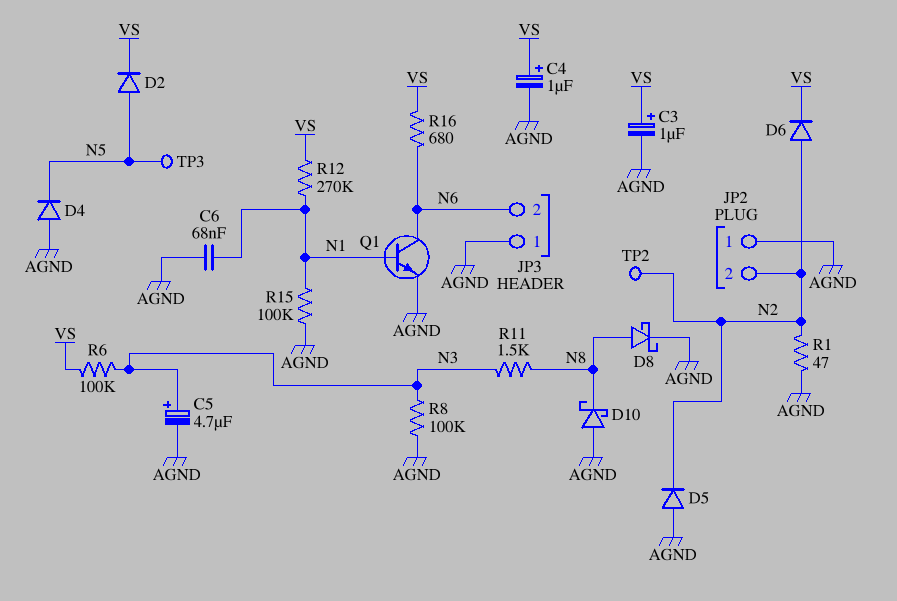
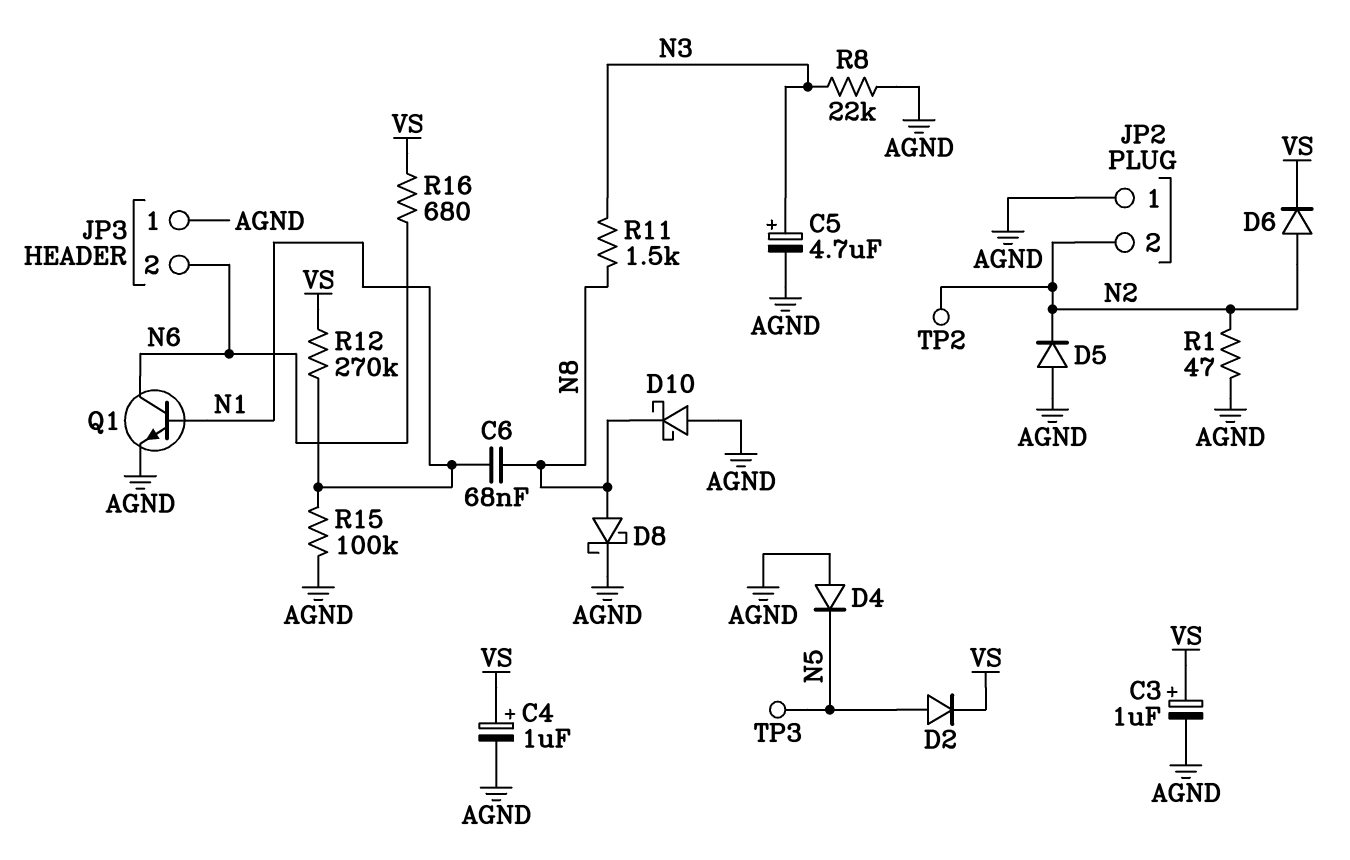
C6: 68nF (AGND, N1) -> 68nF (N1, N8)
R6: 100k (N3, VS) -> none
R8: 100k (AGND, N3) -> 22k (AGND, N3)

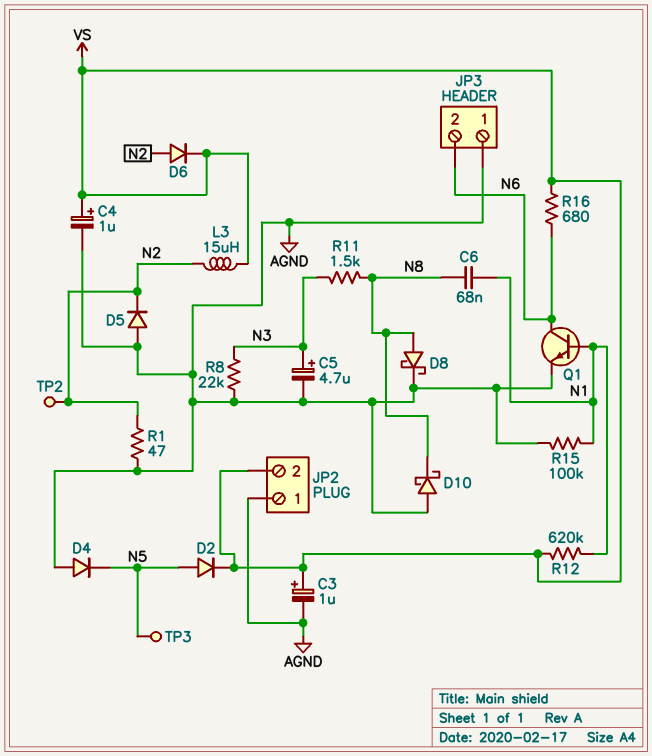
JP2 pin 2: N2 -> VS
L3: none -> 15uH (N2, VS)
R12: 270k (N1, VS) -> 620k (N1, VS)

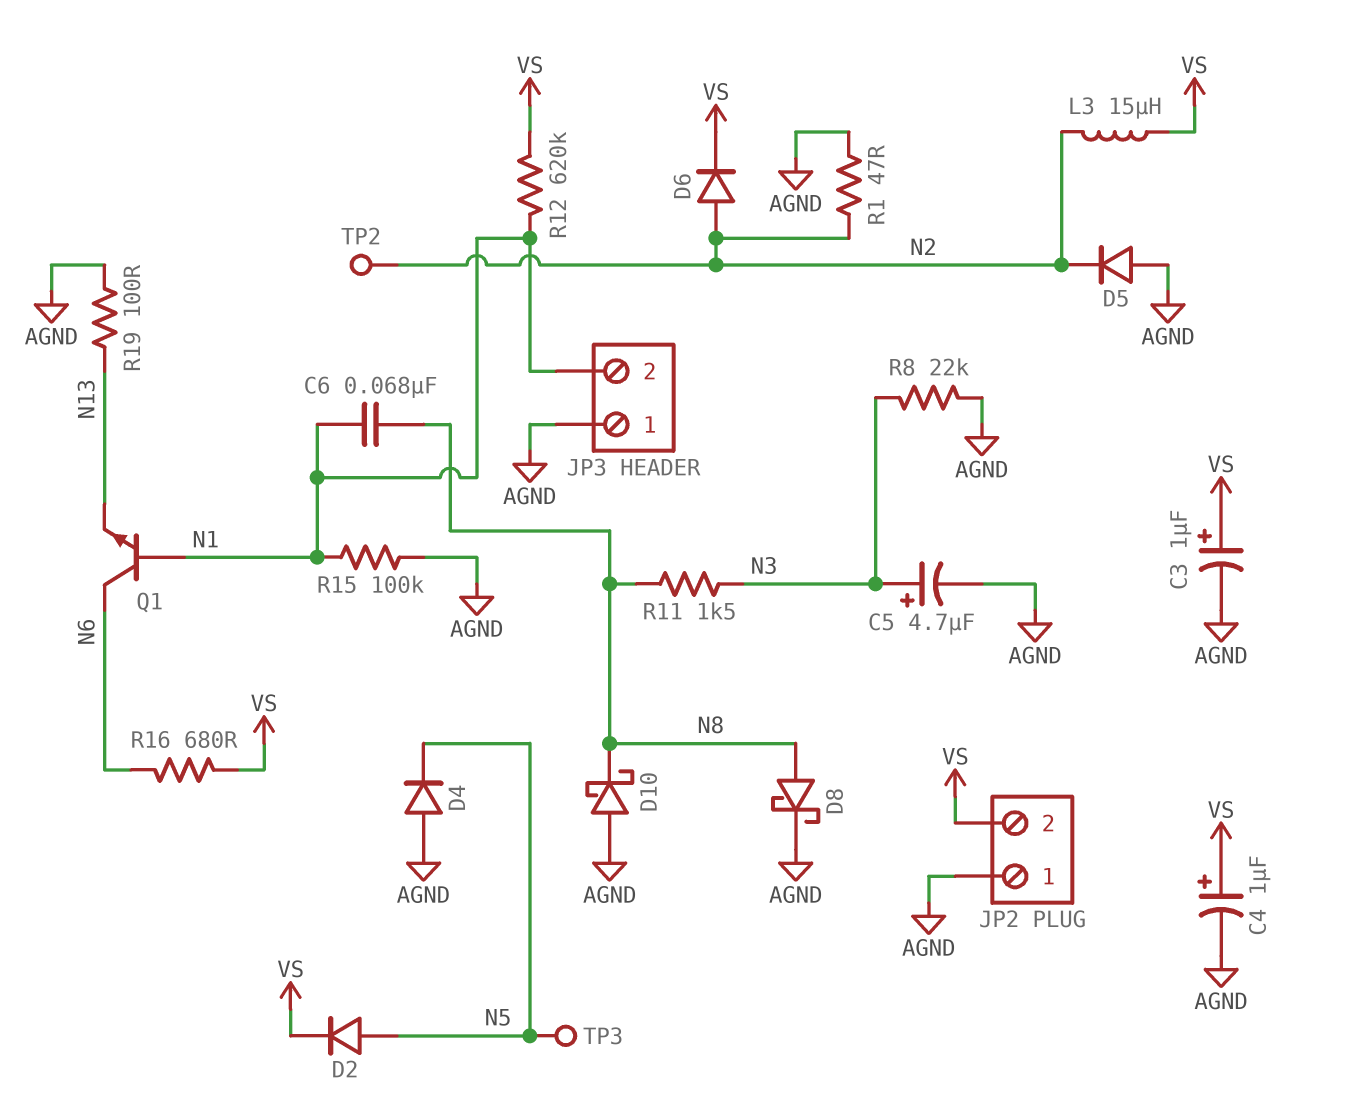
JP3 pin 2: N6 -> N1
Q1: NPN (B N1, C N6, E AGND) -> NPN (B N1, C N6, E N13)
R19: none -> 100 (AGND, N13)

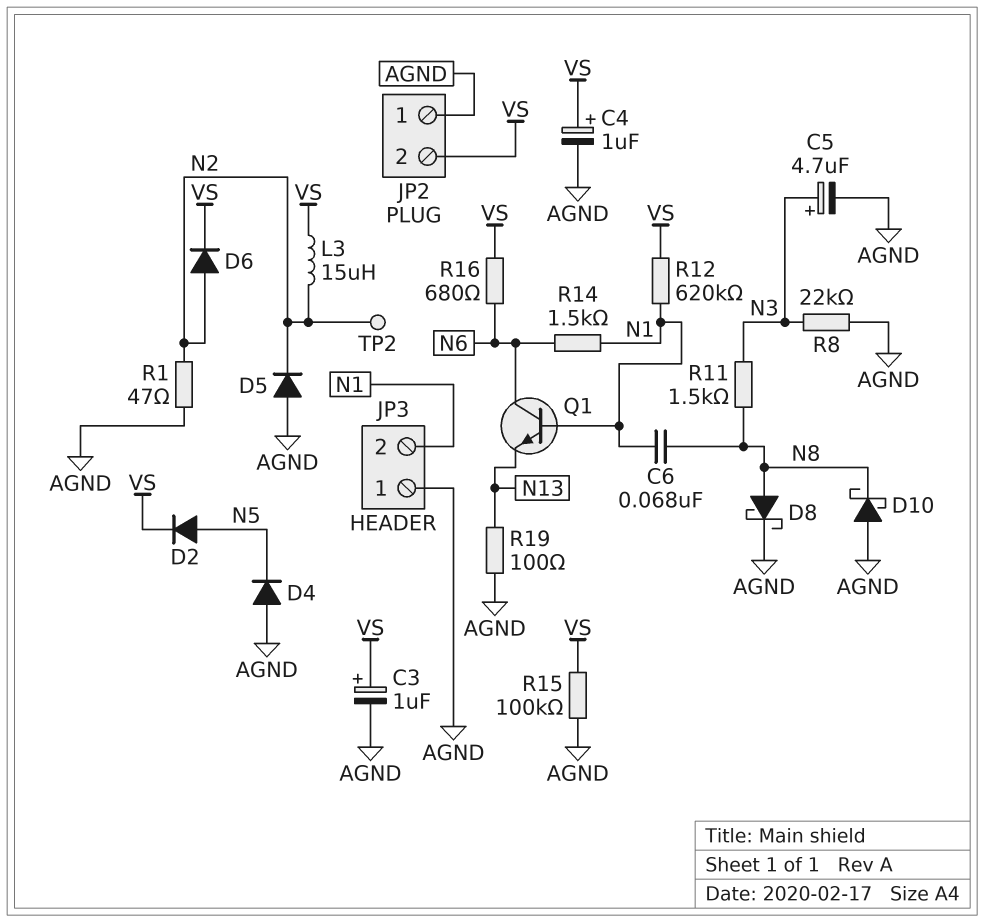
R14: none -> 1.5k (N1, N6)
R15: 100k (AGND, N1) -> 100k (AGND, VS)
TP3: test point (N5) -> none

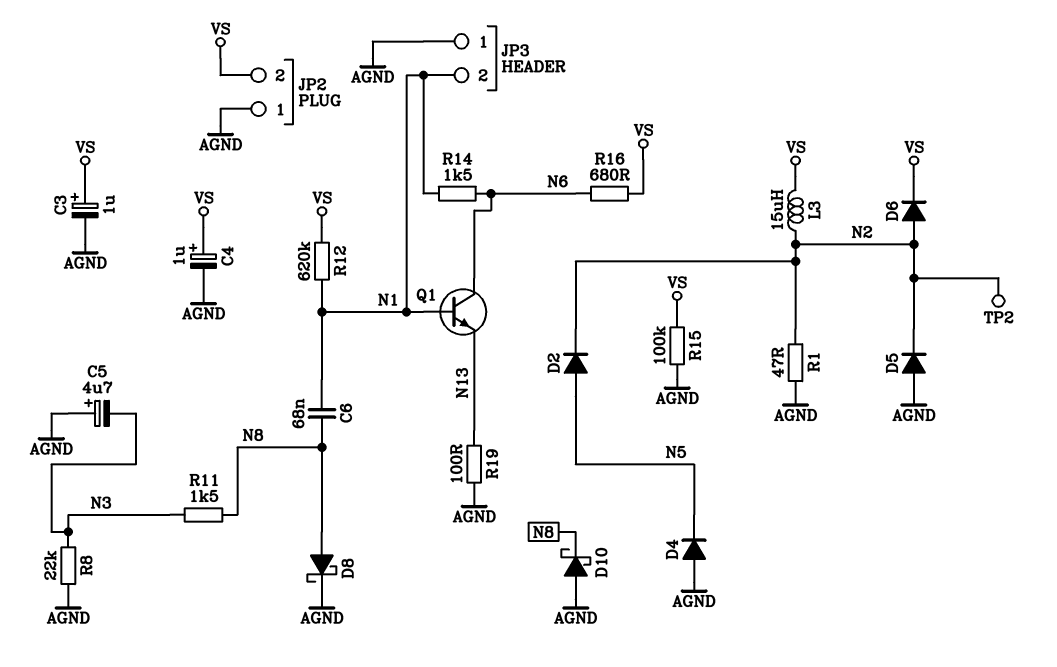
C5: 4.7uF (plus N3, minus AGND) -> 4.7uF (plus AGND, minus N3)
D2: diode (A N5, K VS) -> diode (A N5, K N2)

